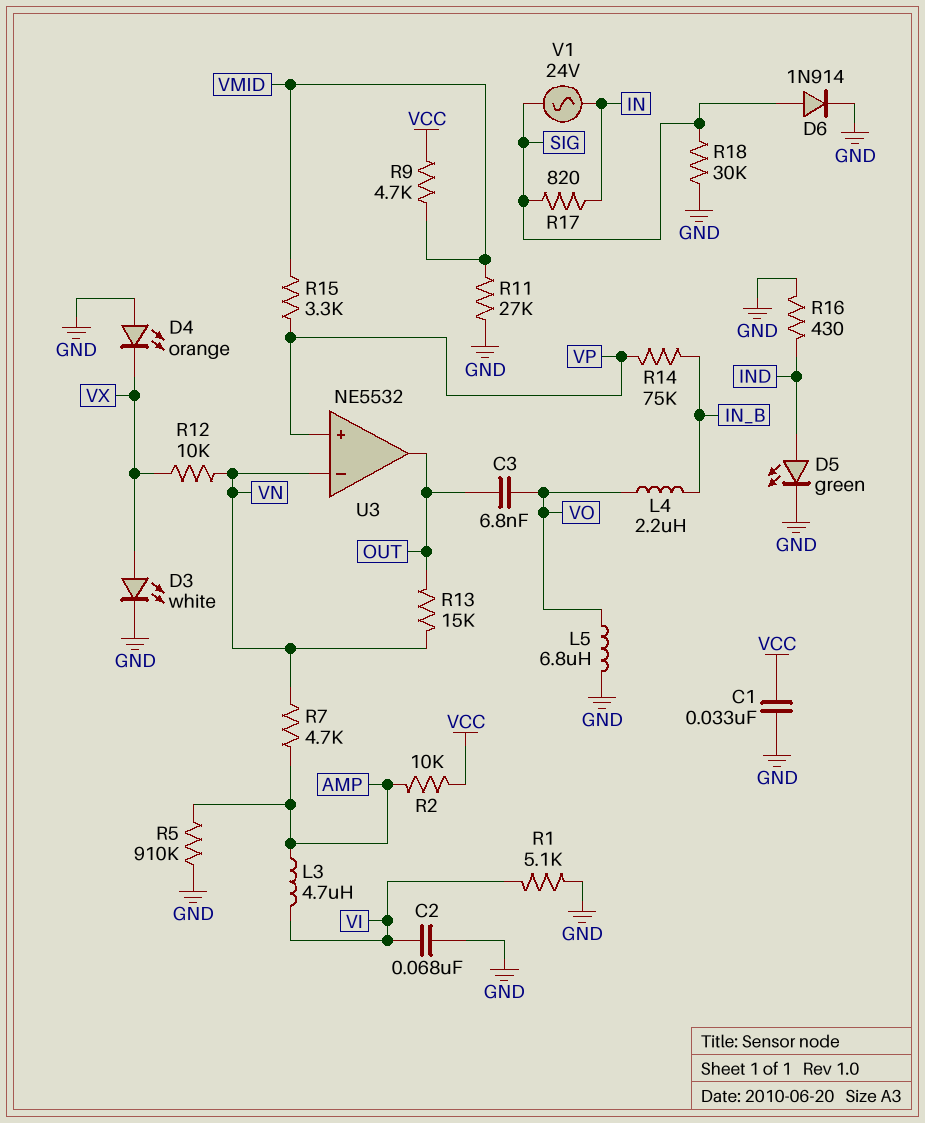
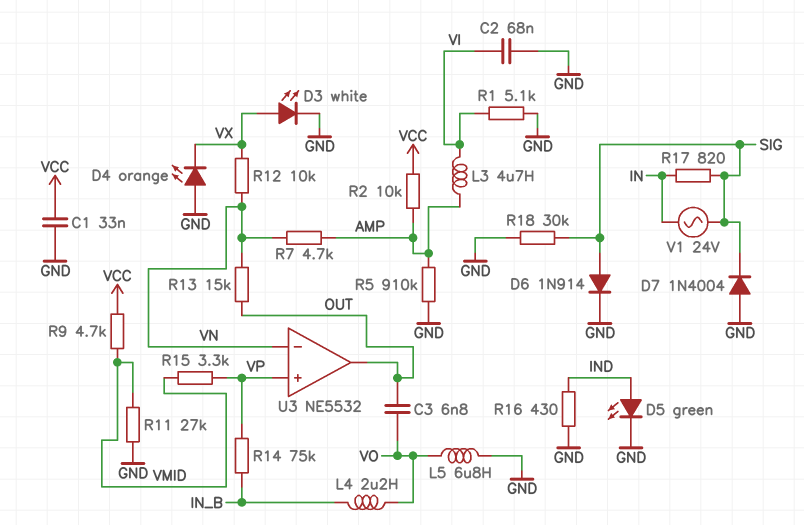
D7: none -> diode 1N4004 (A GND, K SIG)

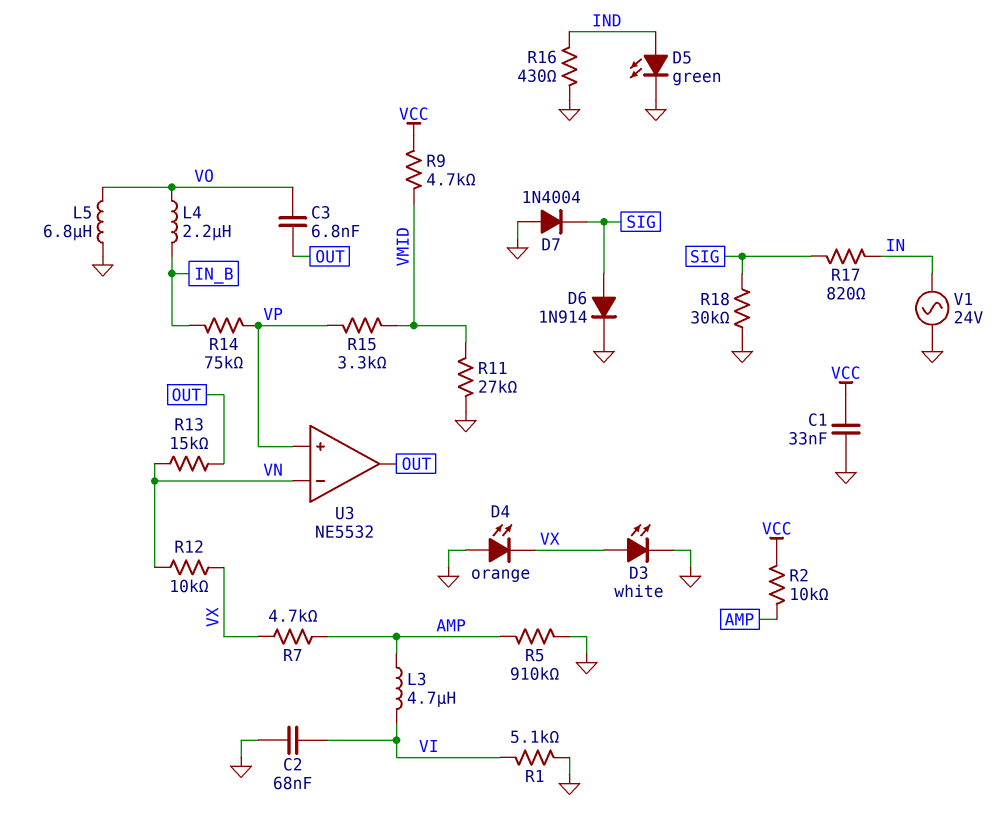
R7: 4.7k (AMP, VN) -> 4.7k (AMP, VX)
V1: AC 24V (IN, SIG) -> AC 24V (GND, IN)

